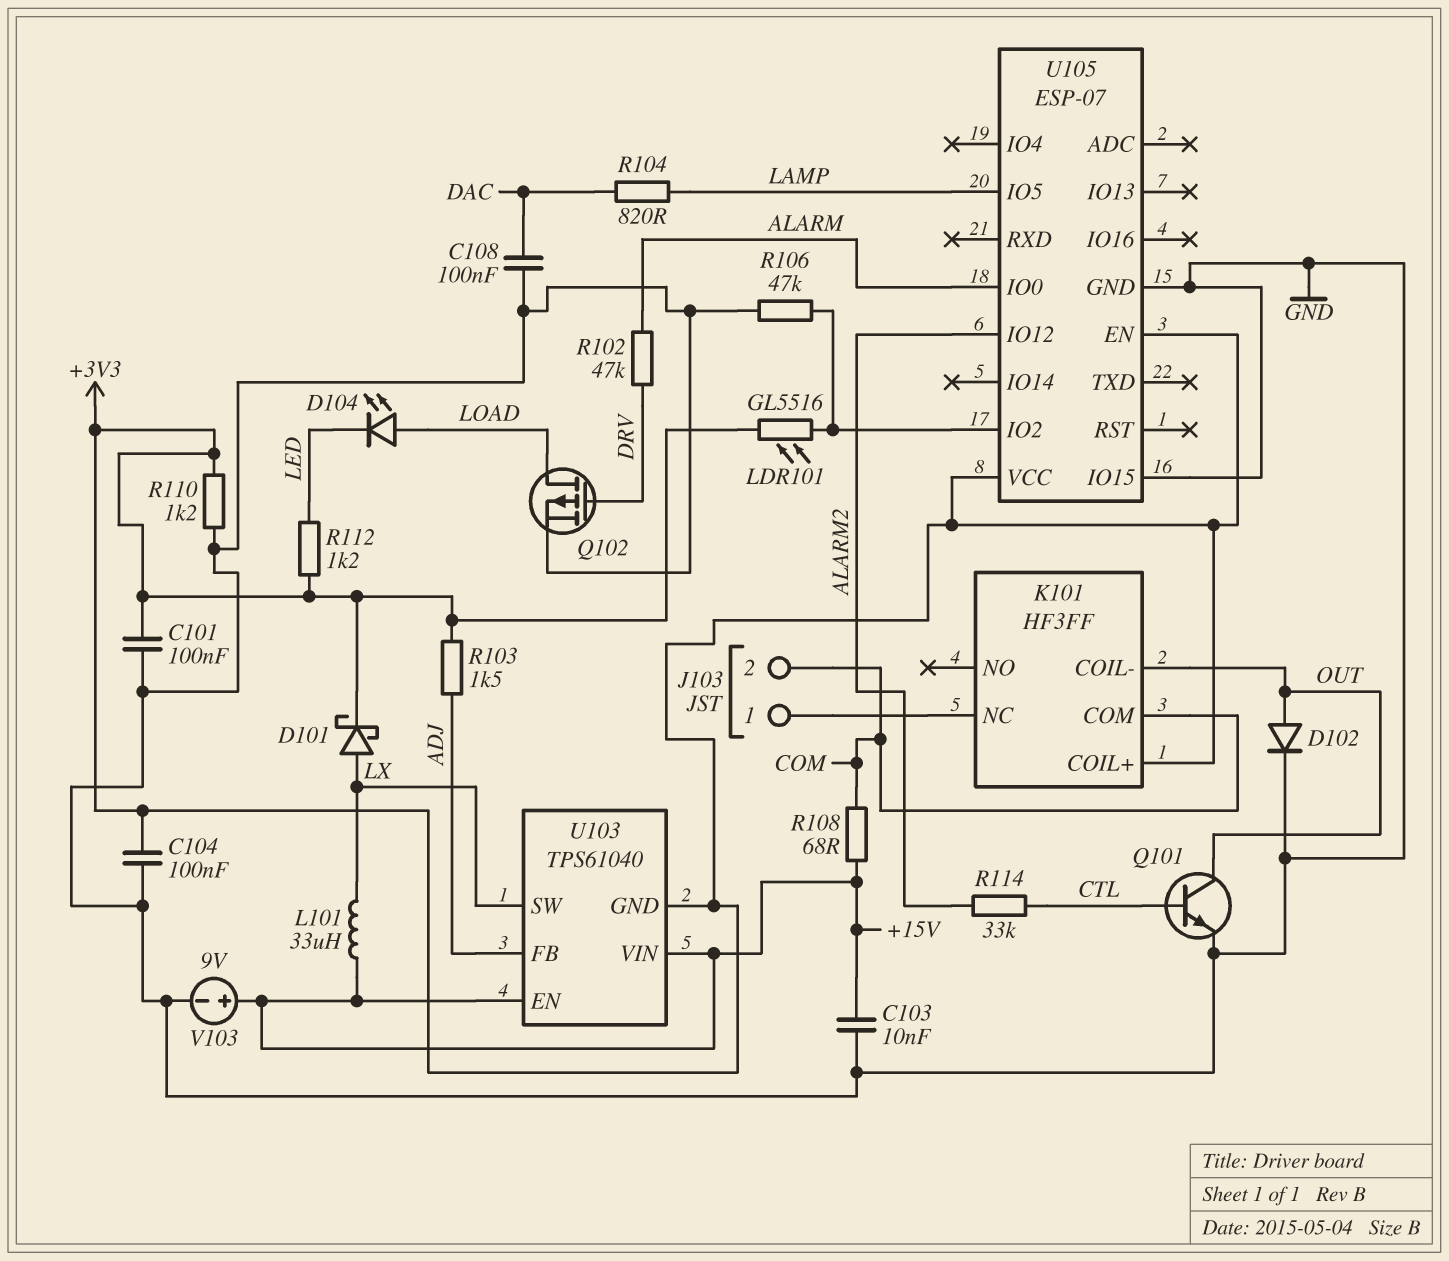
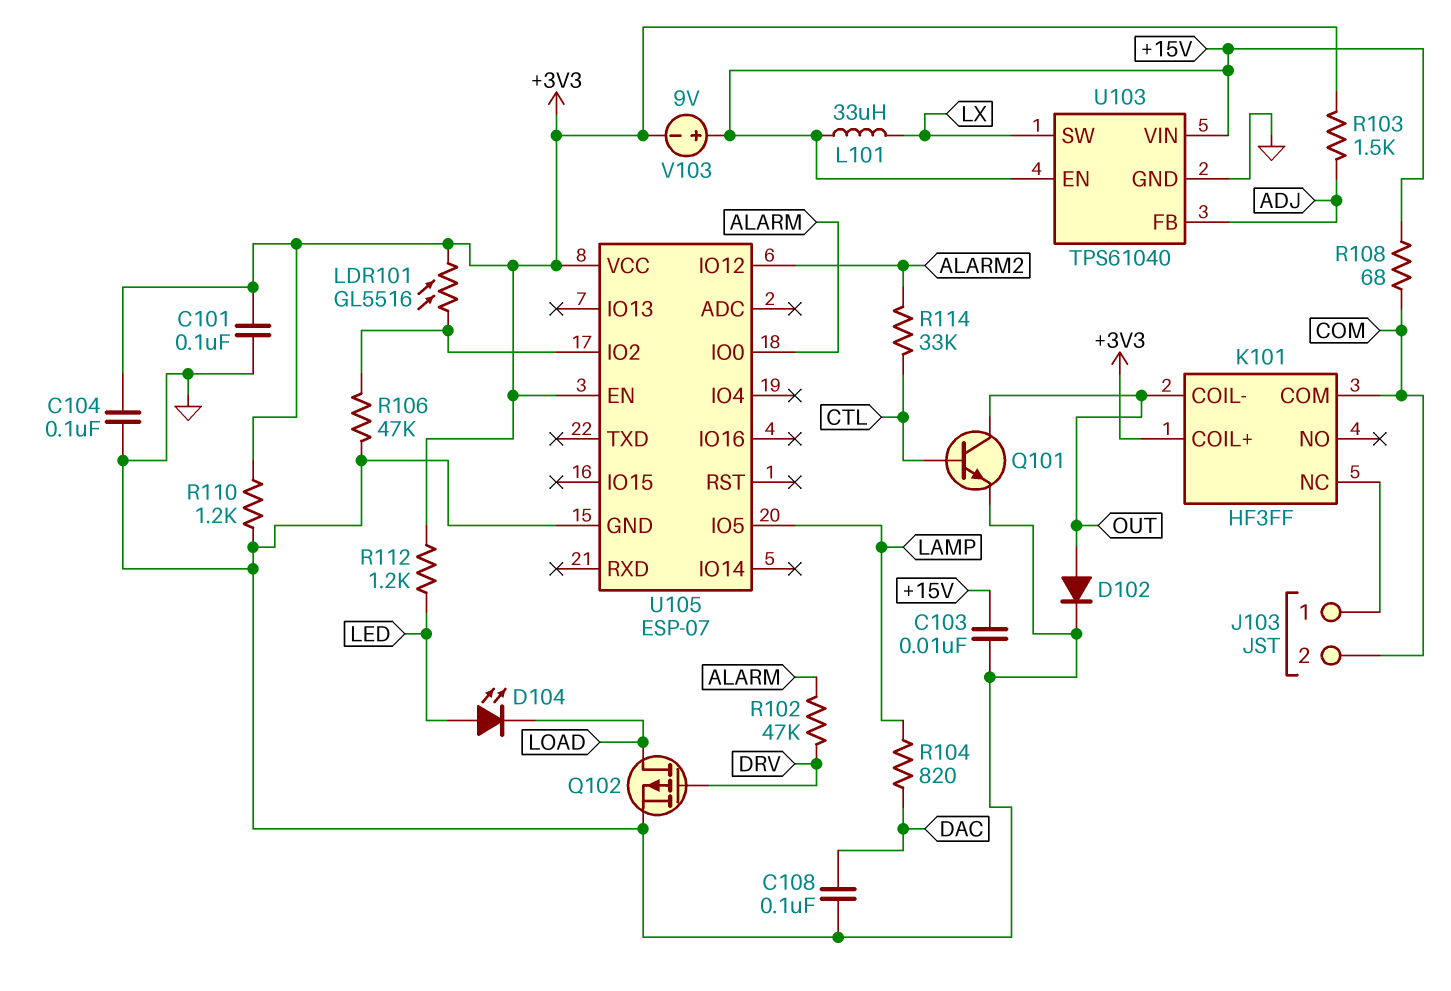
D101: schottky (A LX, K +3V3) -> none
D104: LED (A LOAD, K LED) -> LED (A LED, K LOAD)
U103 pin GND: +3V3 -> GND
U105 pin IO15: GND -> none
V103: 9V (plus +15V, minus GND) -> 9V (plus +15V, minus +3V3)

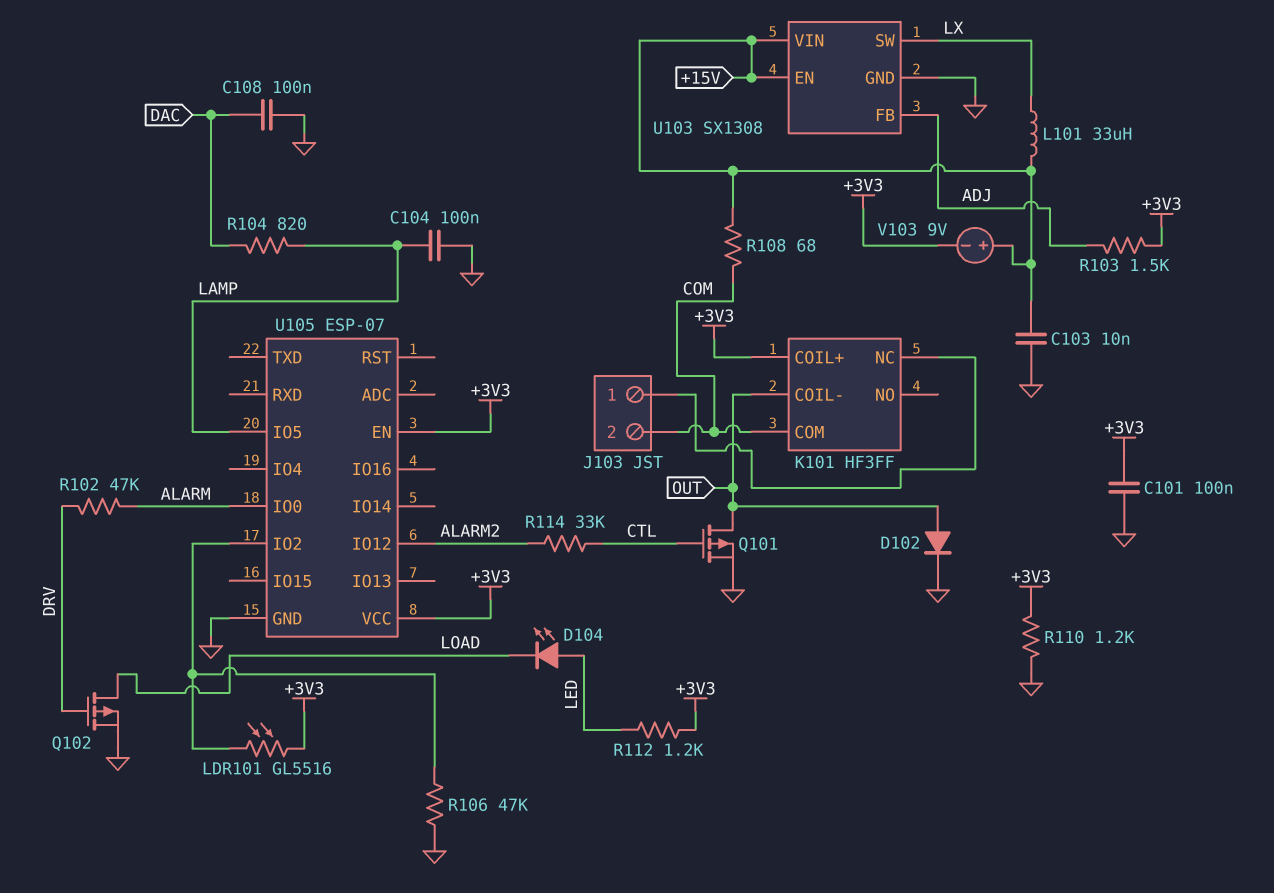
C104: 100nF (+3V3, GND) -> 100nF (GND, LAMP)
Q101: NPN (B CTL, C OUT, E GND) -> PMOS (G CTL, D OUT, S GND)
U103: TPS61040 -> SX1308

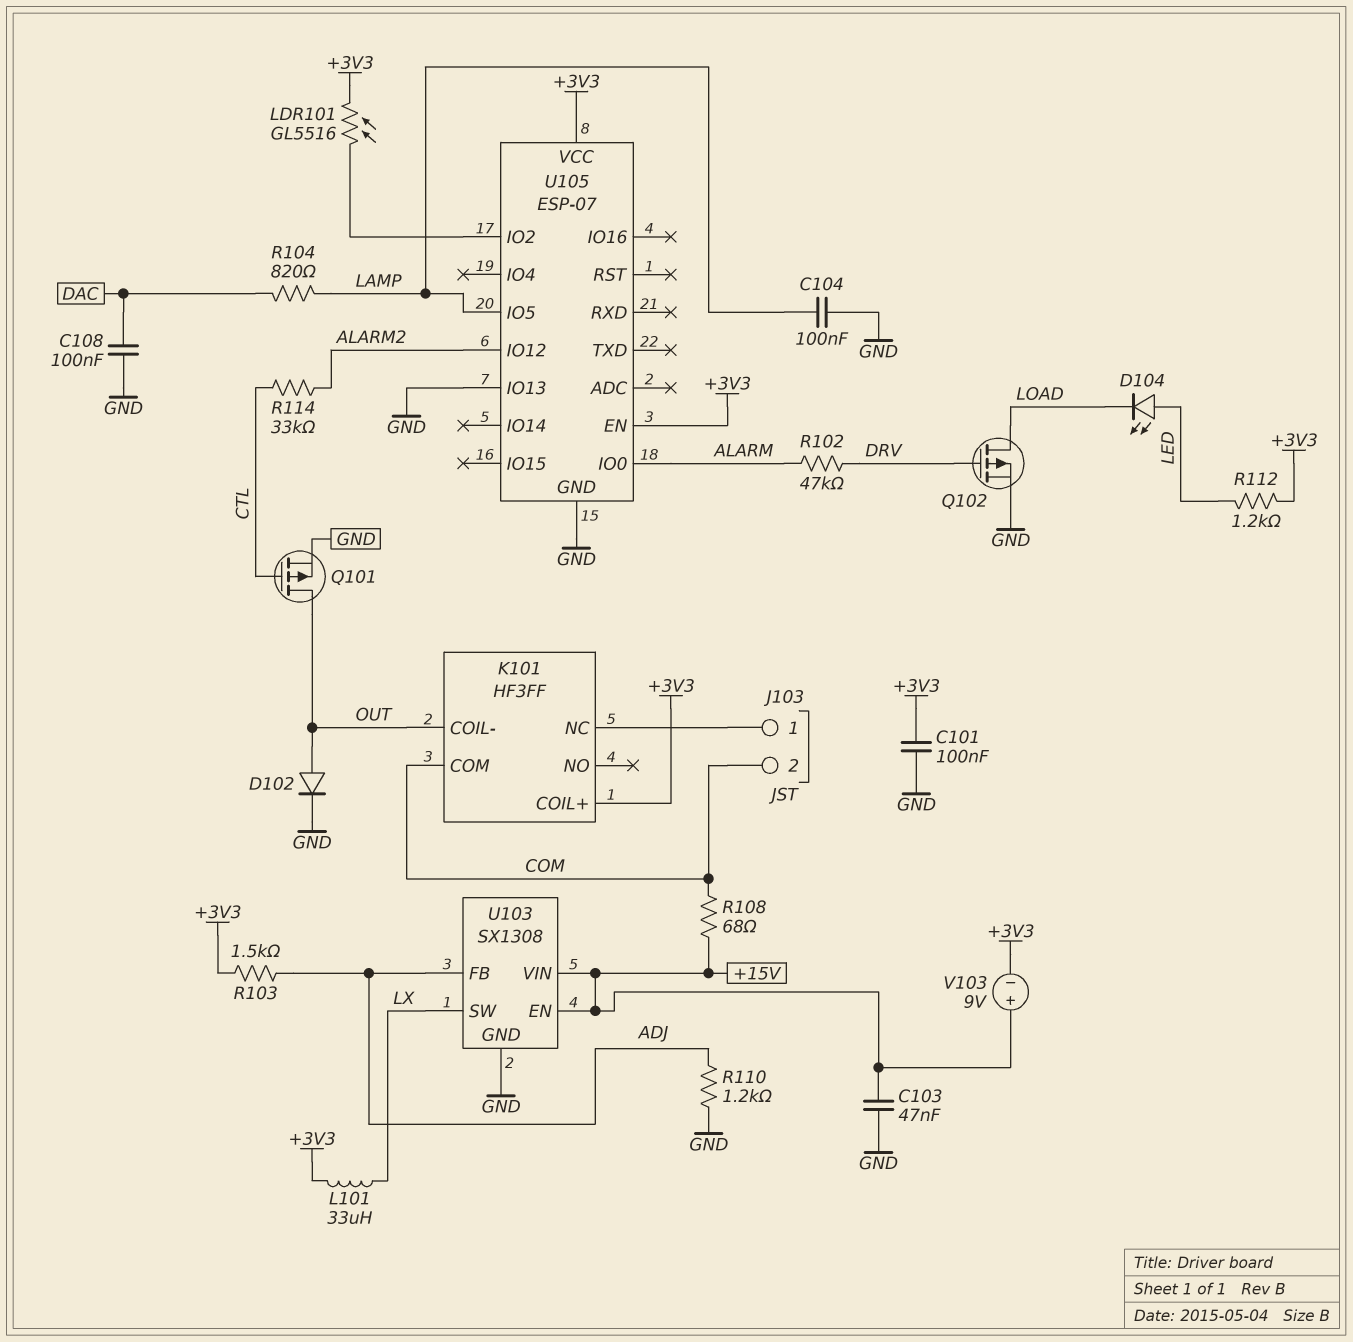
C103: 10nF (+15V, GND) -> 47nF (+15V, GND)
L101: 33uH (+15V, LX) -> 33uH (+3V3, LX)
R106: 47k (GND, U105/IO2) -> none
R110: 1.2k (+3V3, GND) -> 1.2k (ADJ, GND)
U105 pin IO13: none -> GND

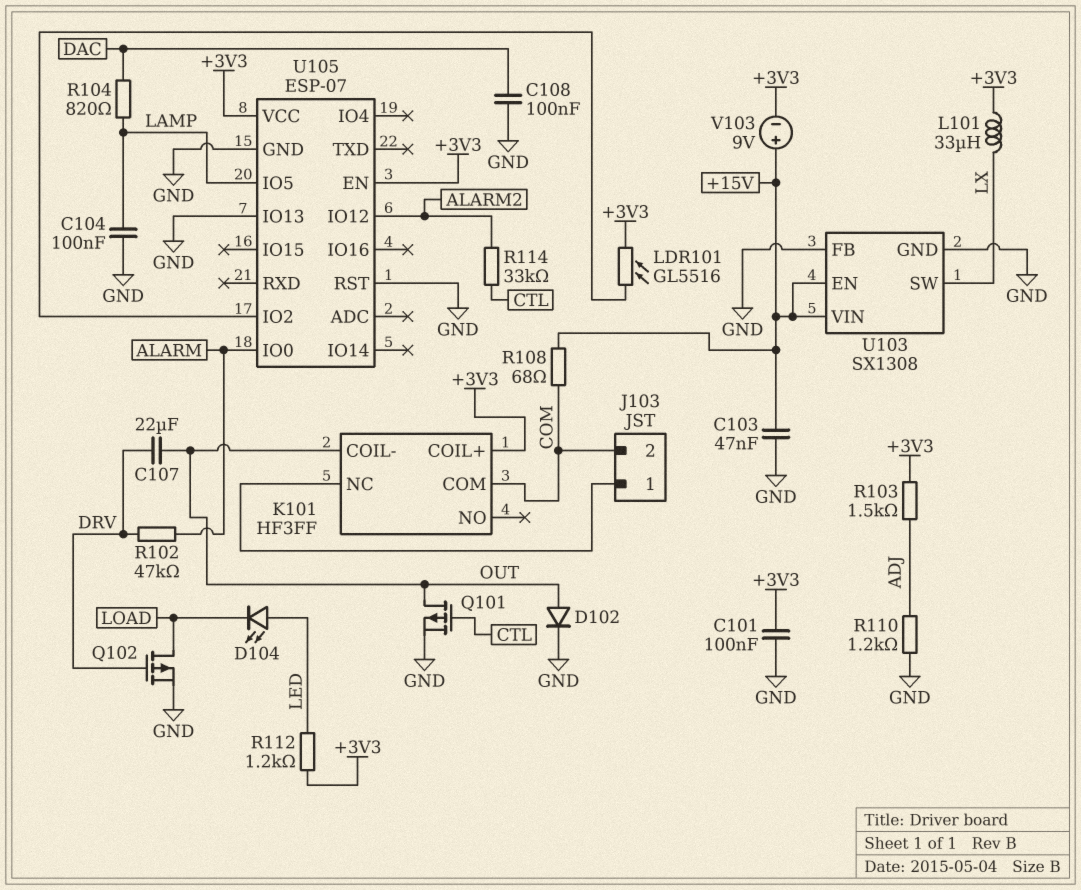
C107: none -> 22uF (DRV, OUT)
U103 pin FB: ADJ -> GND
U105 pin RST: none -> GND

